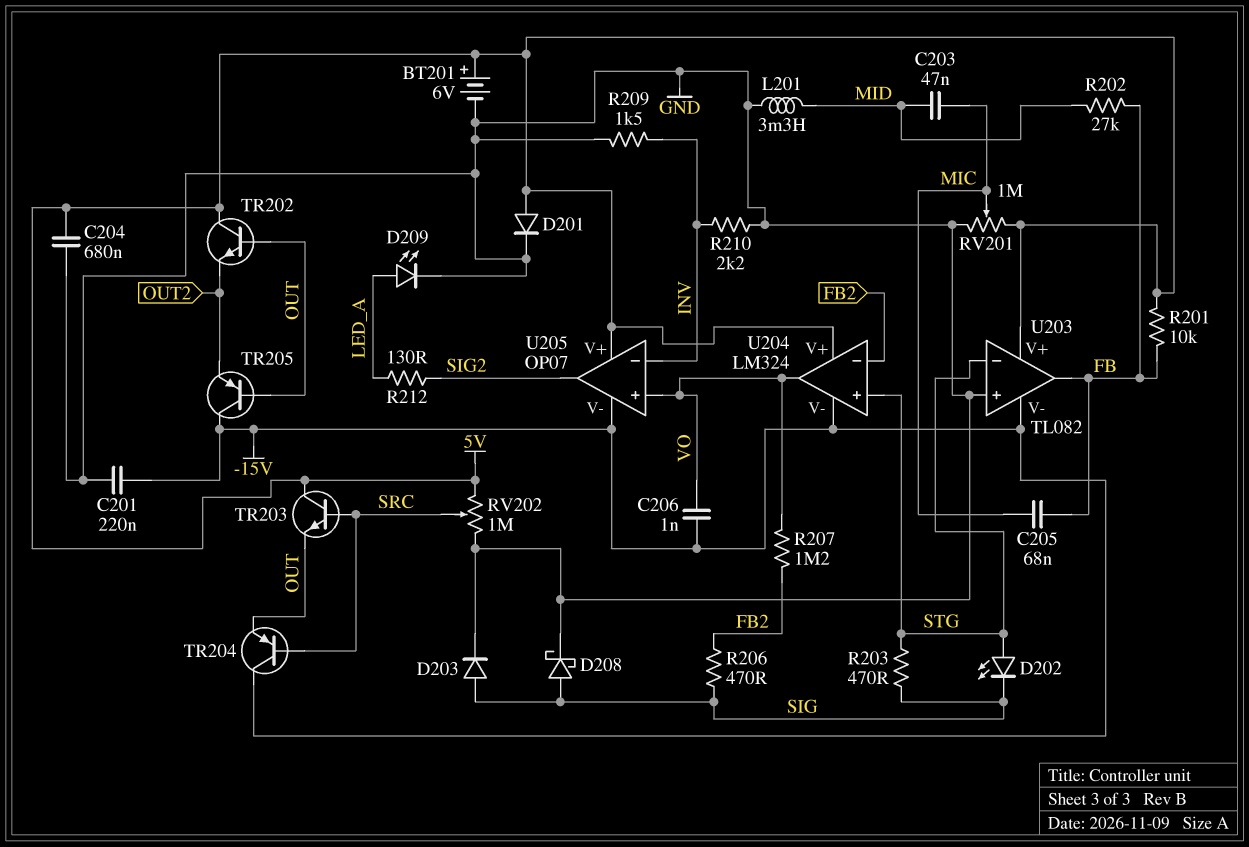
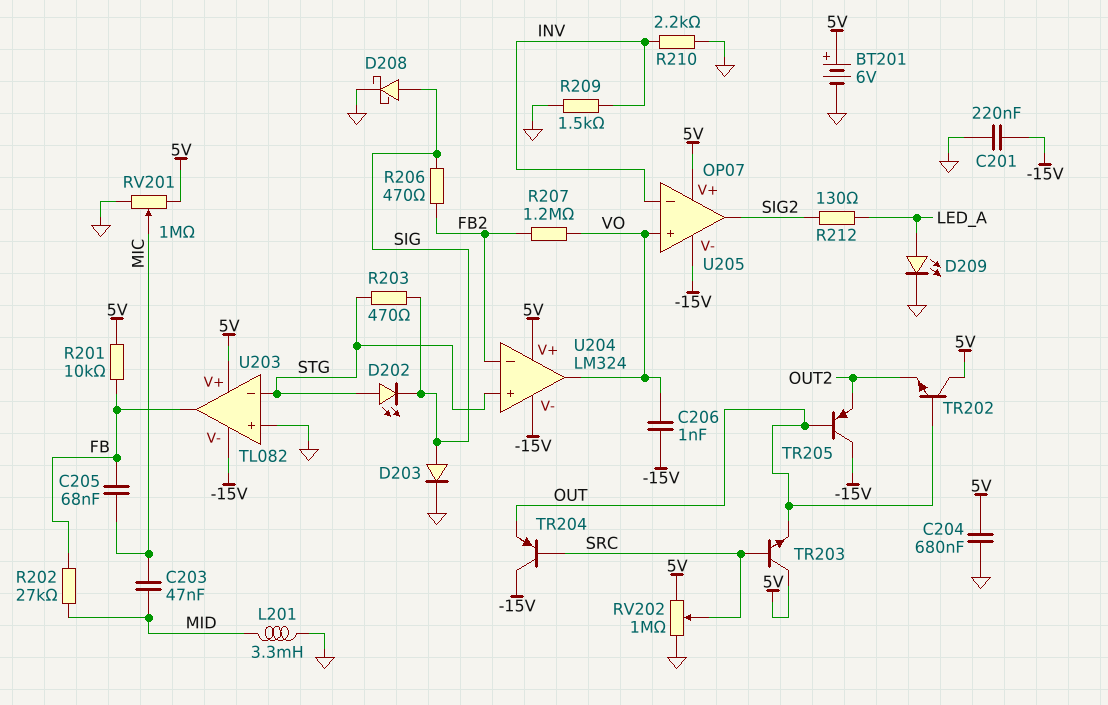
D201: diode (A 5V, K GND) -> none

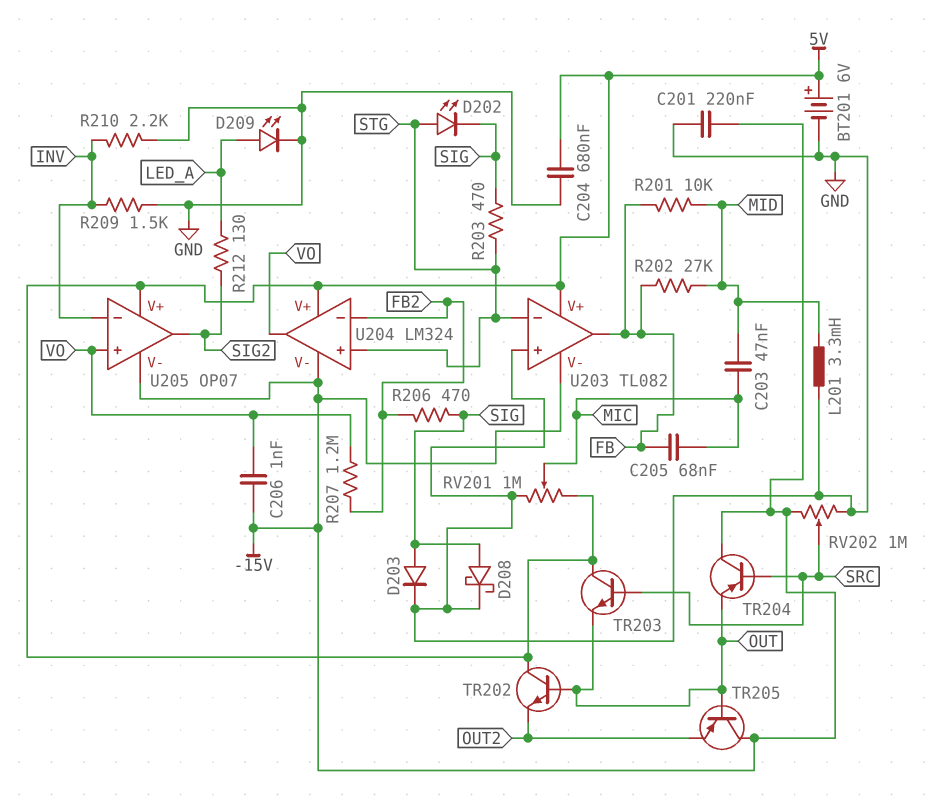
R201: 10k (5V, FB) -> 10k (FB, MID)
RV202: 1M (5V, GND, wiper SRC) -> 1M (-15V, GND, wiper SRC)

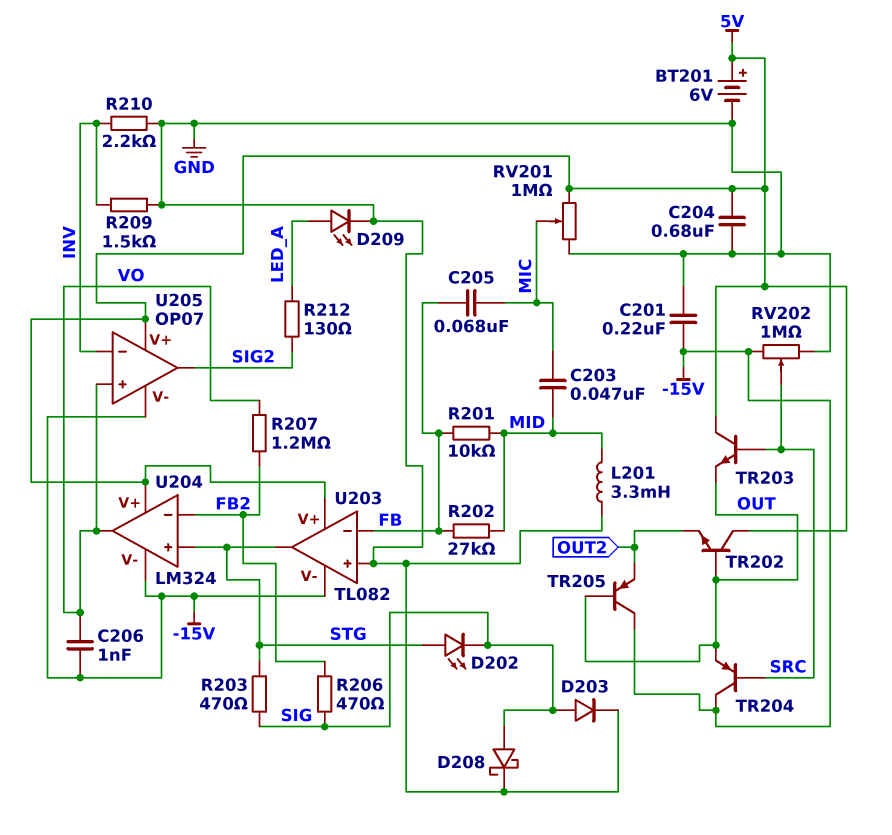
U203 pin in-: STG -> FB
U203 pin out: FB -> STG

